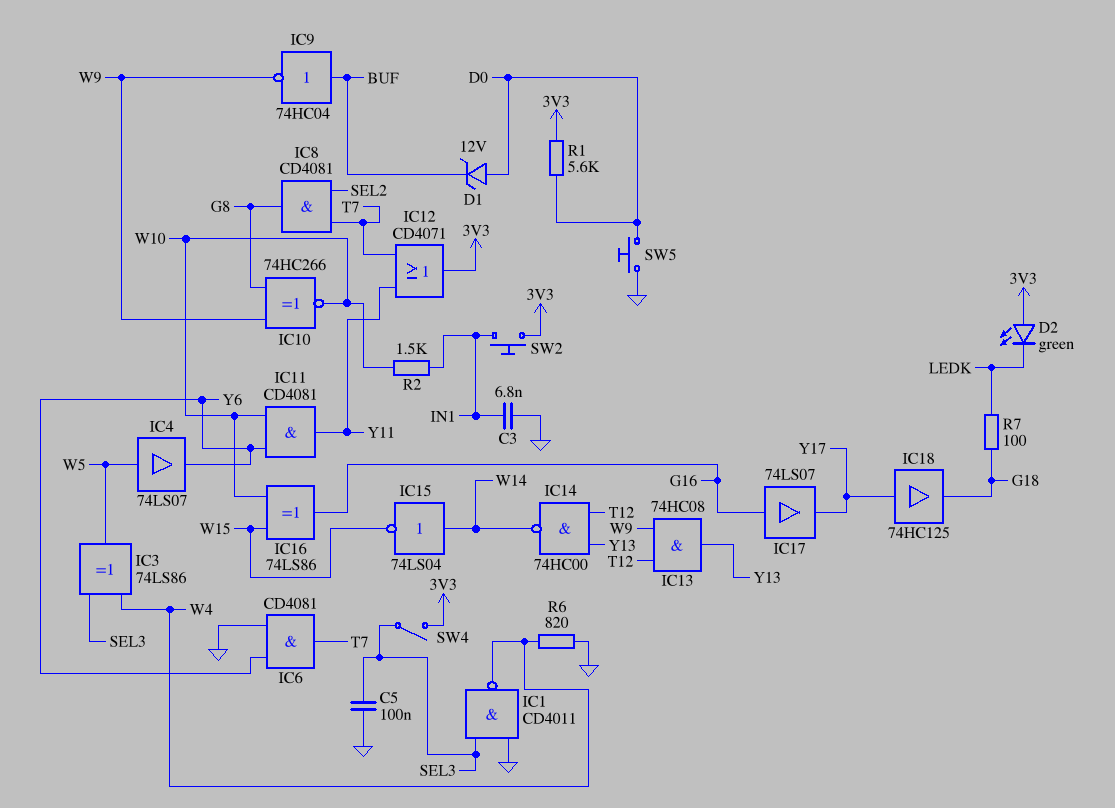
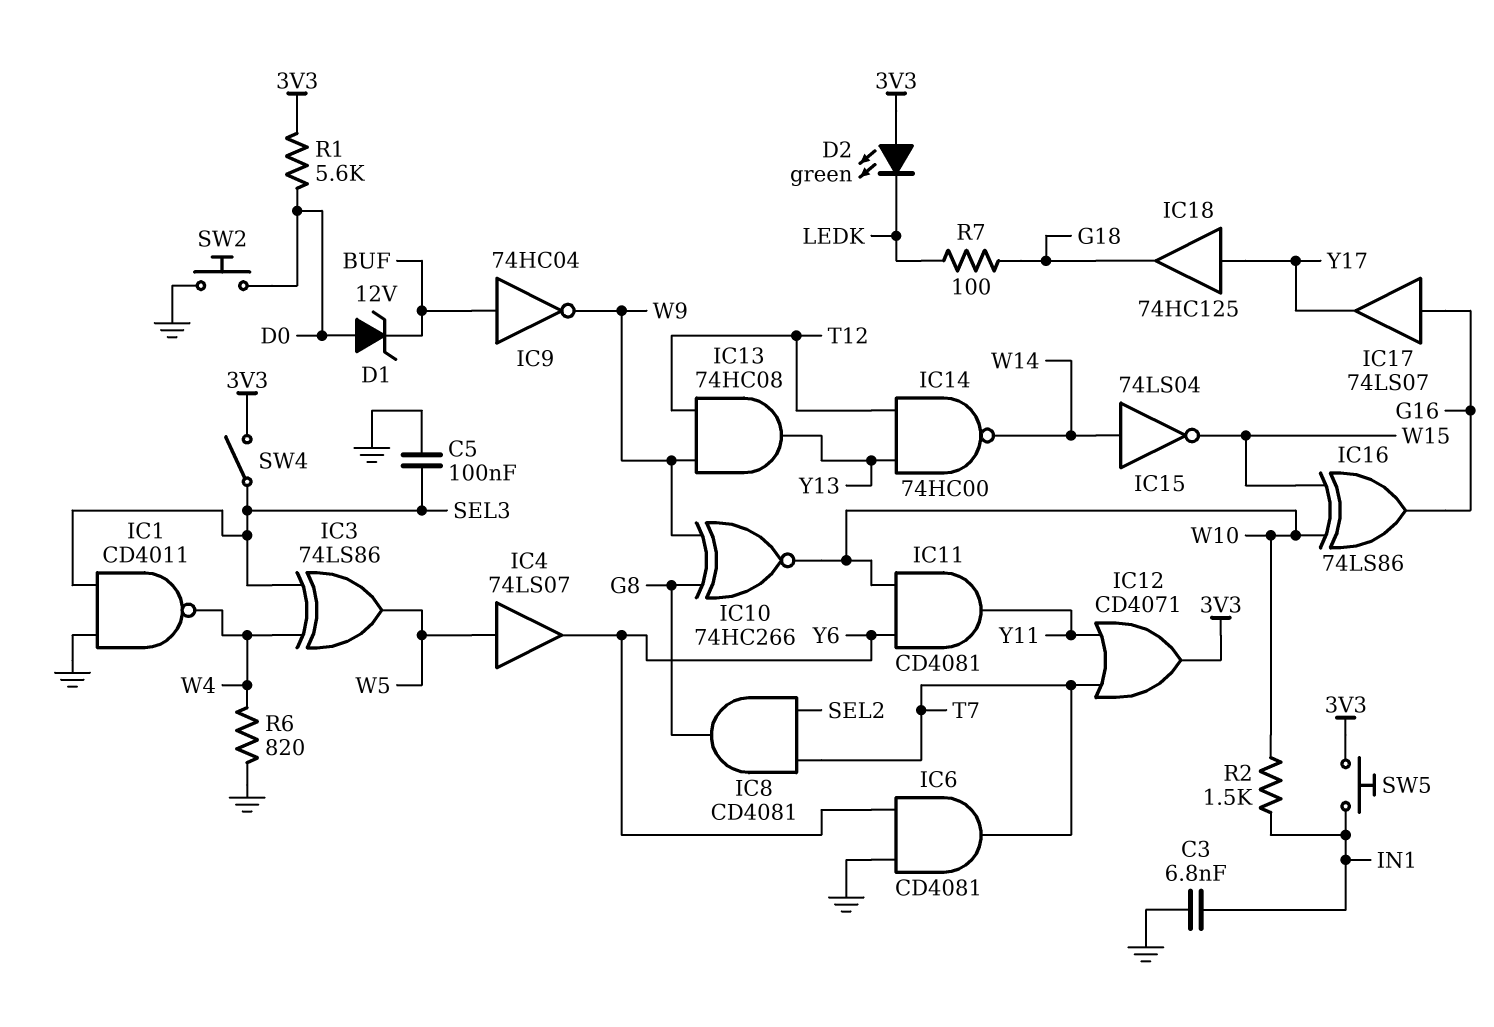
SW2: button (3V3, IN1) -> button (D0, GND)
SW5: button (D0, GND) -> button (3V3, IN1)

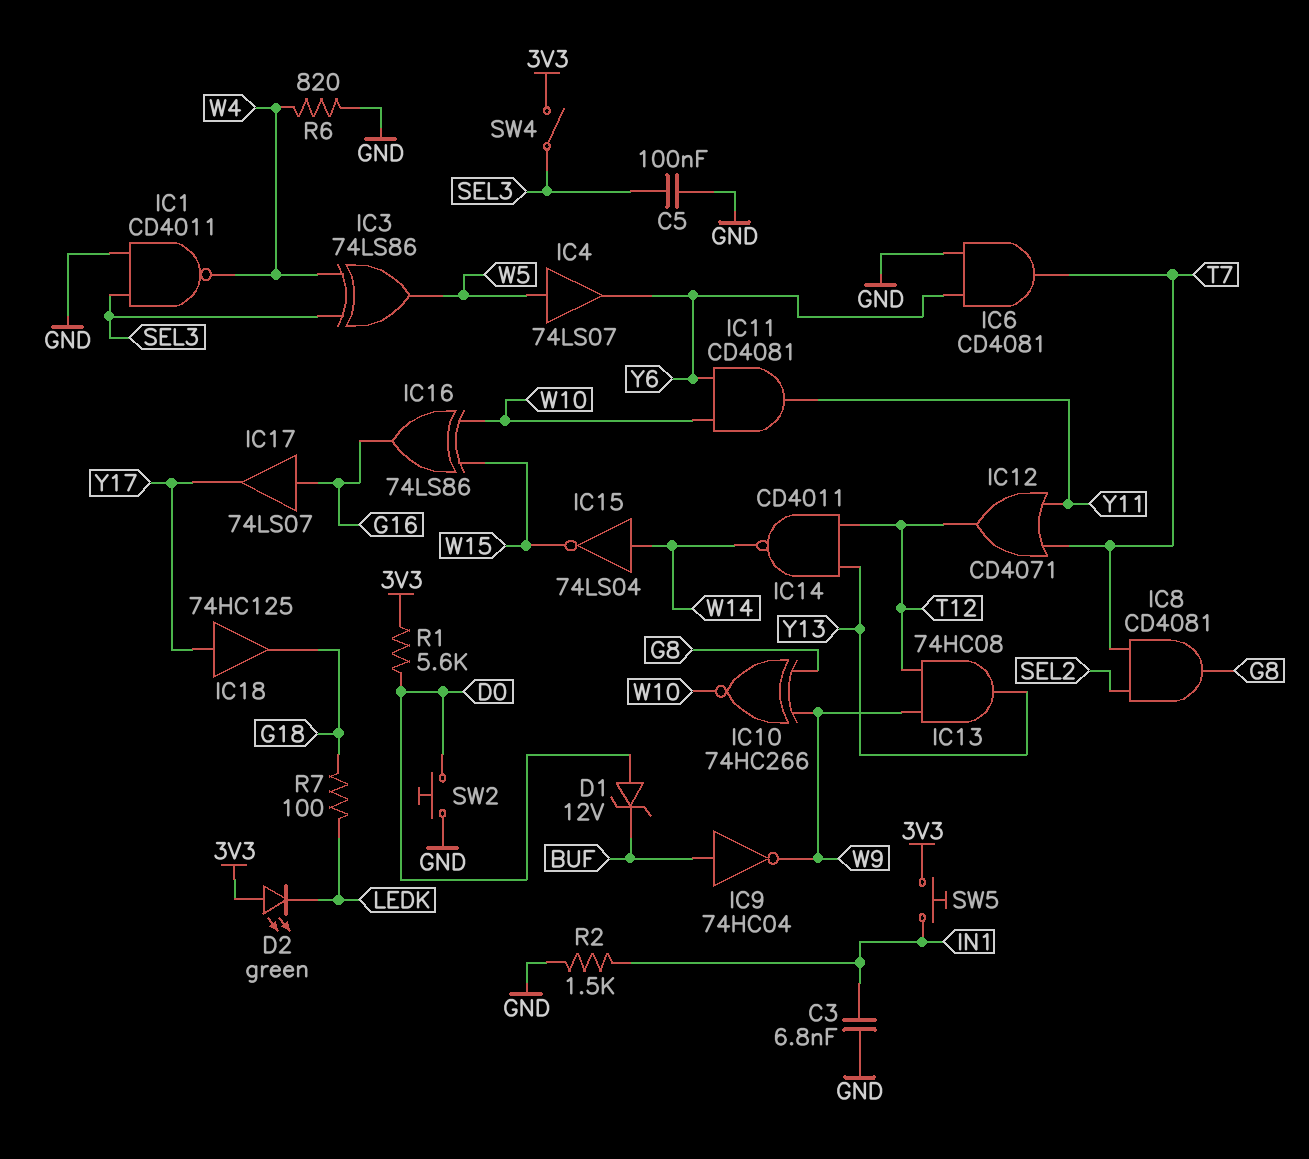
IC12: OR CD4071 (in T7, in Y11, out 3V3) -> OR CD4071 (in T7, in Y11, out T12)
IC14: NAND 74HC00 (in T12, in Y13, out W14) -> NAND CD4011 (in T12, in Y13, out W14)
R2: 1.5k (IN1, W10) -> 1.5k (GND, IN1)

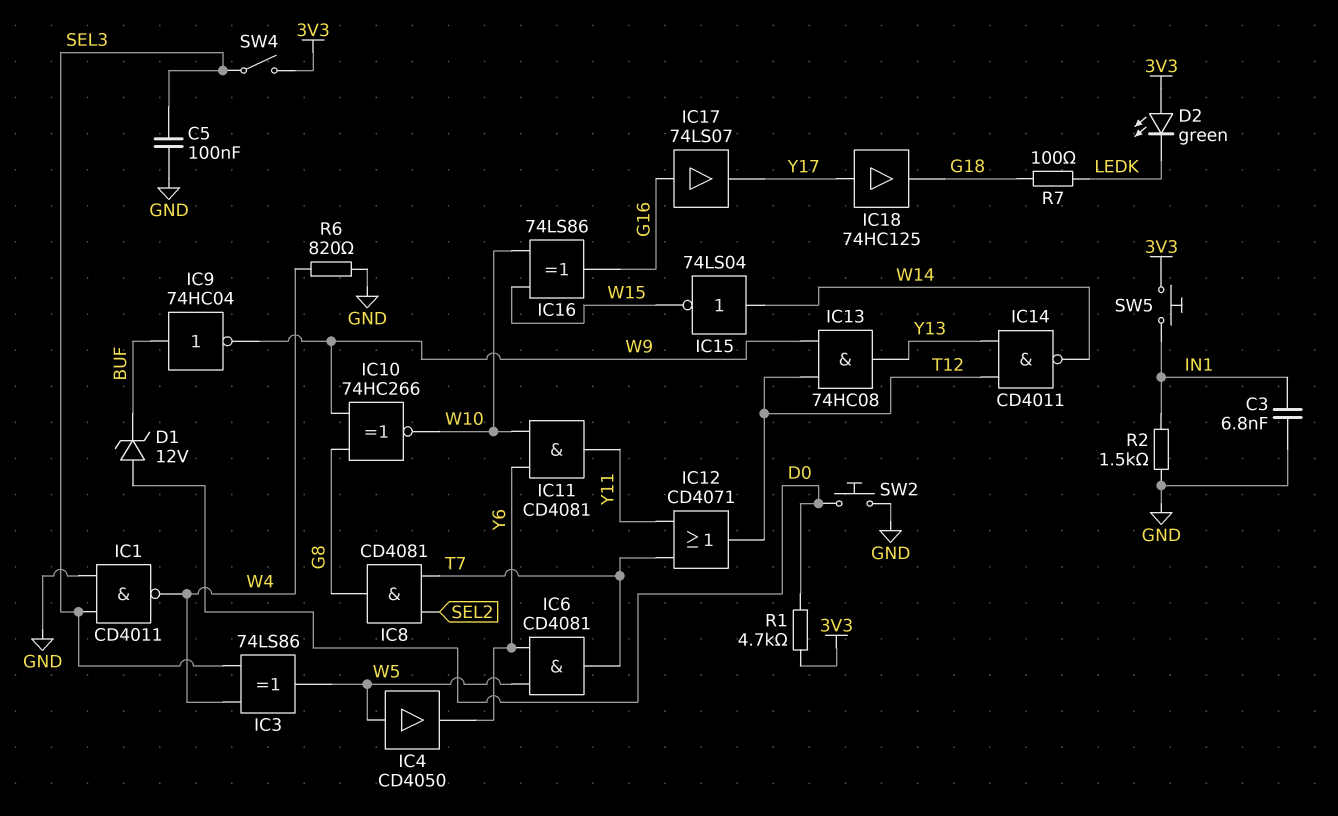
IC4: buffer 74LS07 (in W5, out Y6) -> buffer CD4050 (in W5, out Y6)
IC6: AND CD4081 (in GND, in Y6, out T7) -> AND CD4081 (in W5, in Y6, out T7)
R1: 5.6k (3V3, D0) -> 4.7k (3V3, D0)

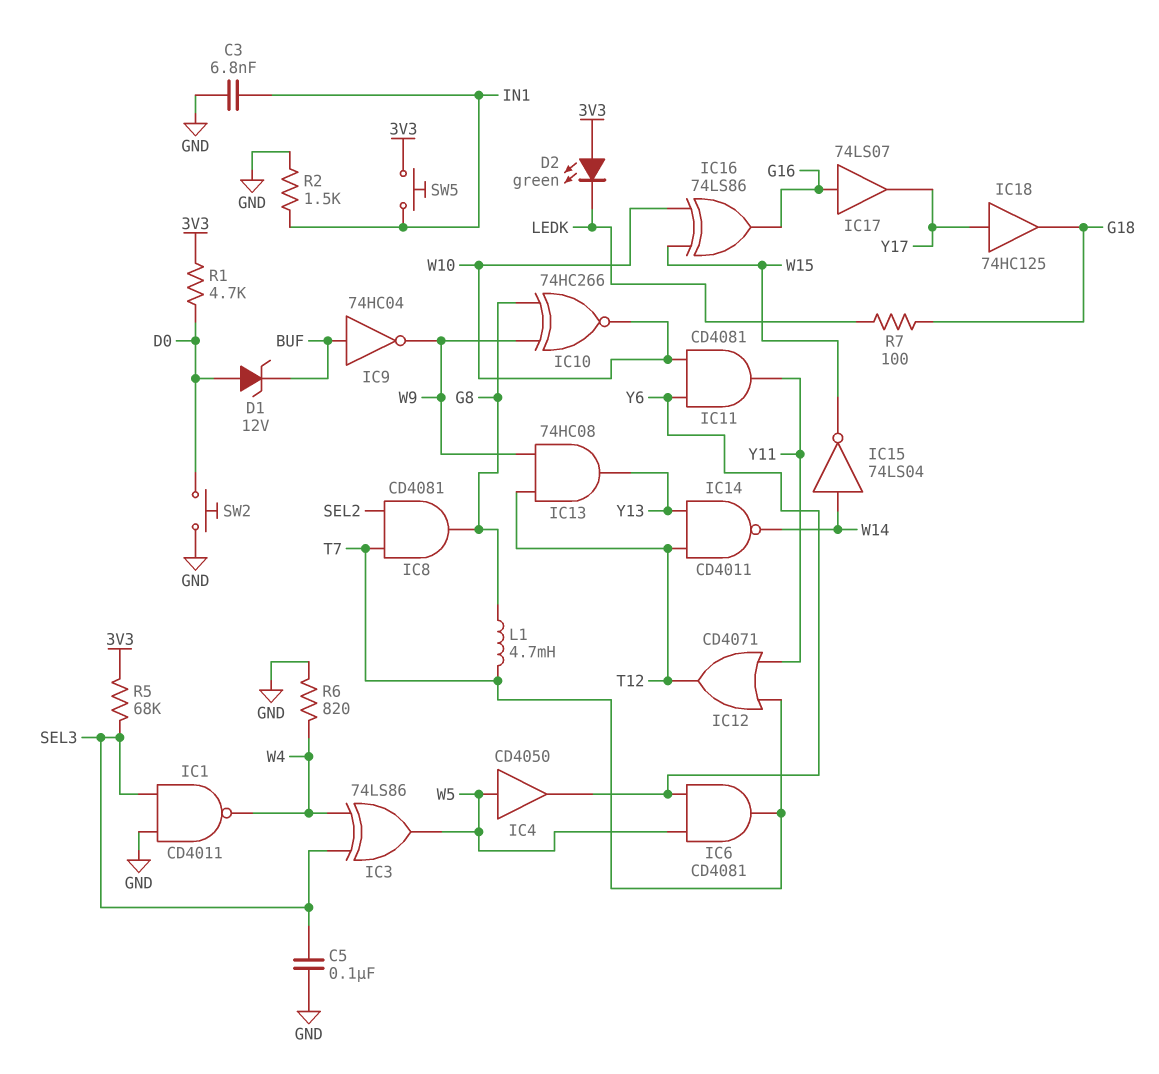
L1: none -> 4.7mH (G8, T7)
R5: none -> 68k (3V3, SEL3)
SW4: switch (3V3, SEL3) -> none

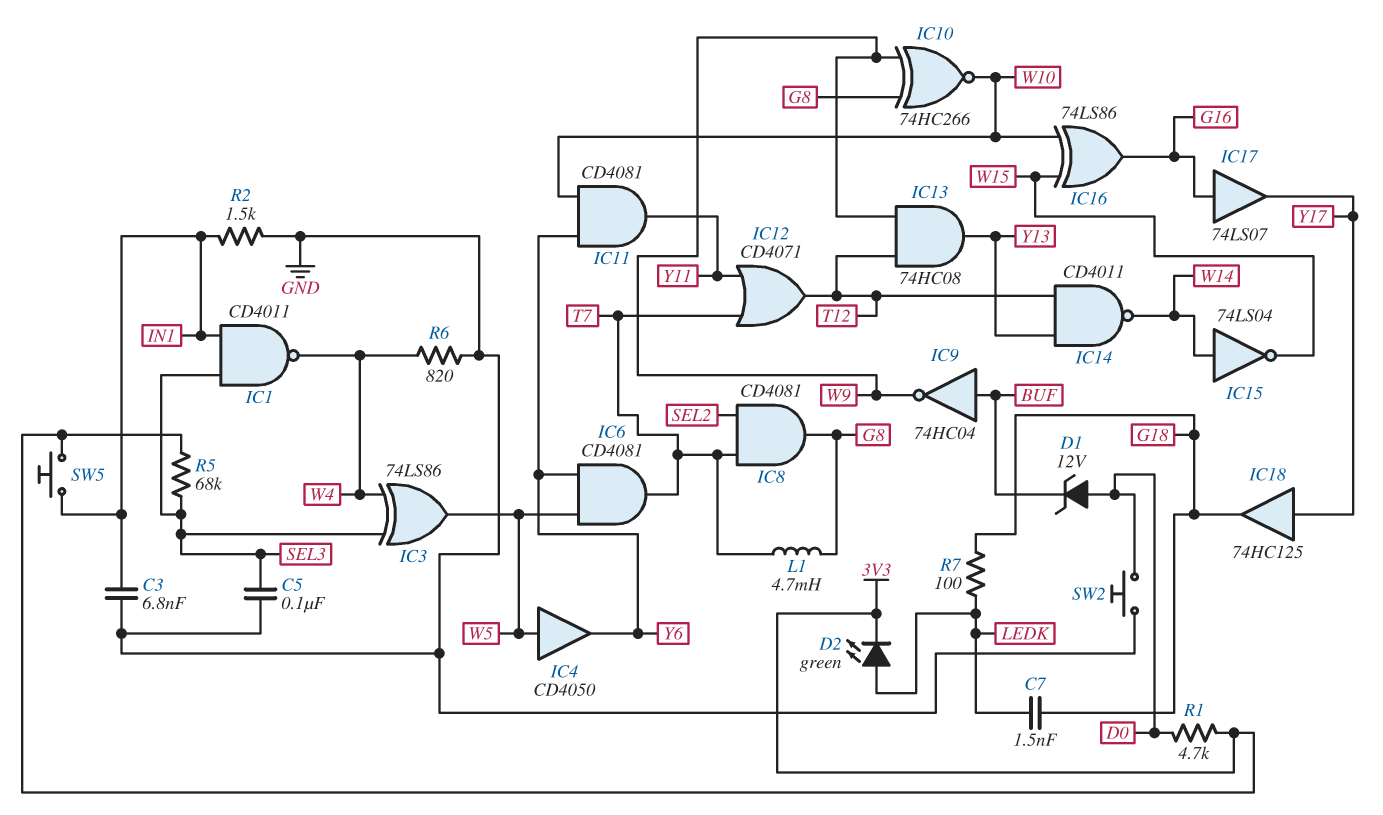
C7: none -> 1.5nF (G18, LEDK)
D2: LED green (A 3V3, K LEDK) -> LED green (A LEDK, K 3V3)
IC1: NAND CD4011 (in GND, in SEL3, out W4) -> NAND CD4011 (in IN1, in SEL3, out W4)

